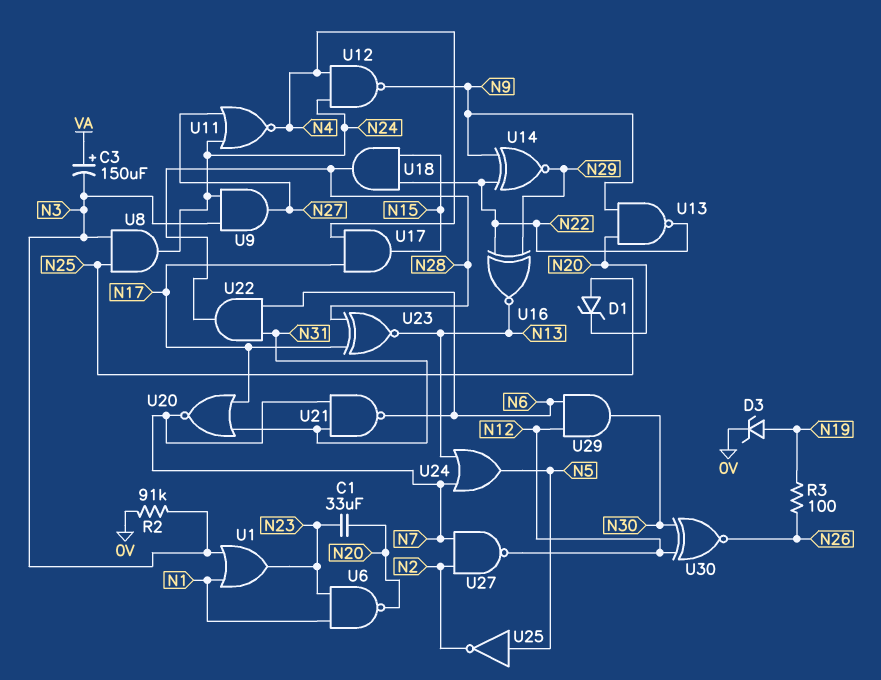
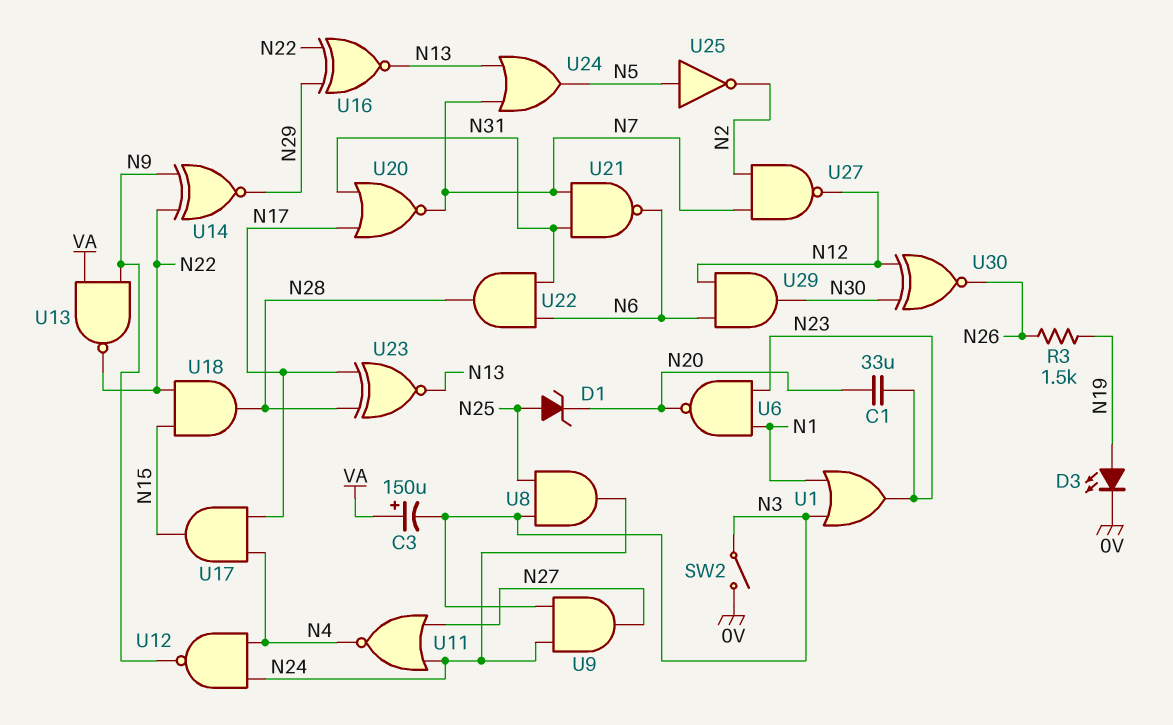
D3: zener (A N19, K 0V) -> LED (A N19, K 0V)
R2: 91k (0V, N3) -> none
R3: 100 (N19, N26) -> 1.5k (N19, N26)
SW2: none -> switch (0V, N3)
U13: NAND (in N9, in N20, out N22) -> NAND (in N9, in VA, out N22)

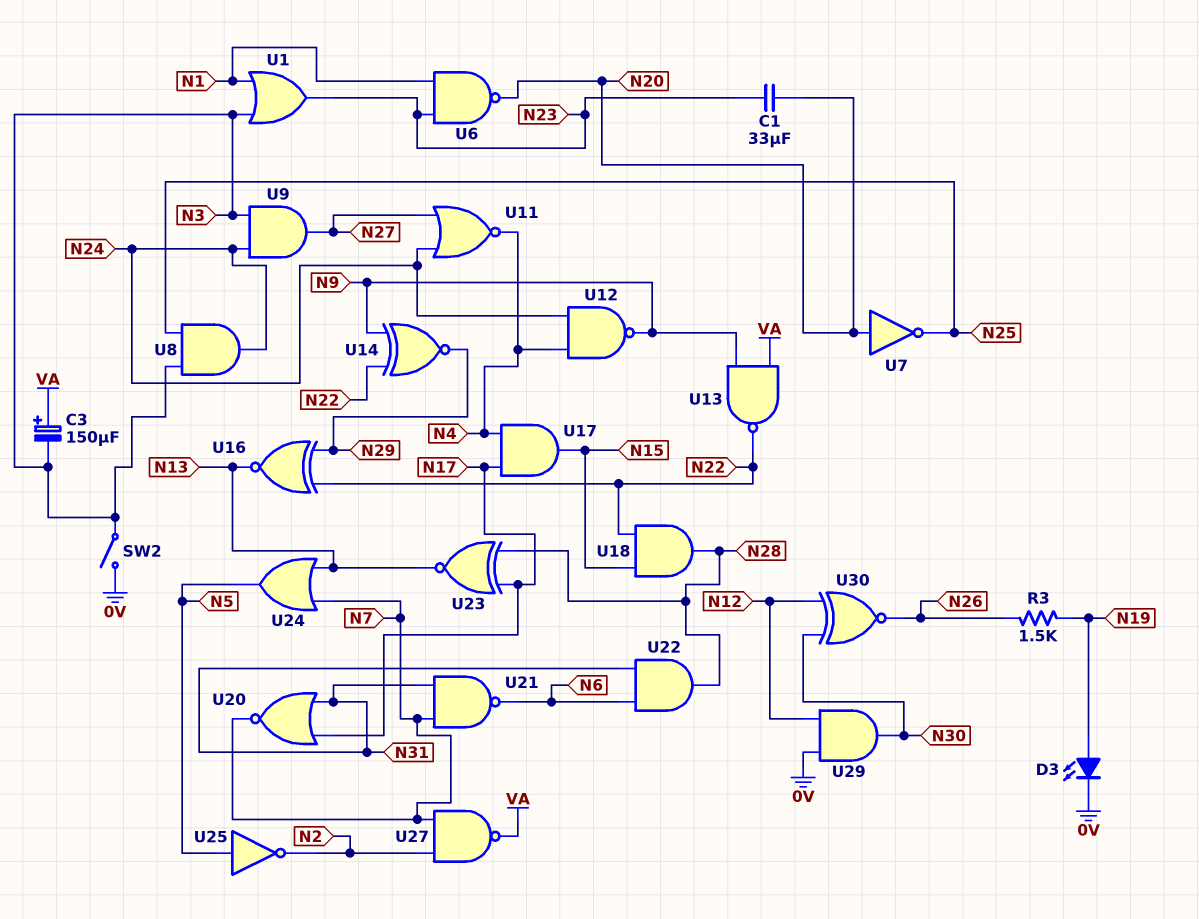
D1: zener (A N25, K N20) -> none
U7: none -> NOT (in N20, out N25)
U27: NAND (in N2, in N7, out N12) -> NAND (in N2, in N7, out VA)
U29: AND (in N6, in N12, out N30) -> AND (in 0V, in N12, out N30)

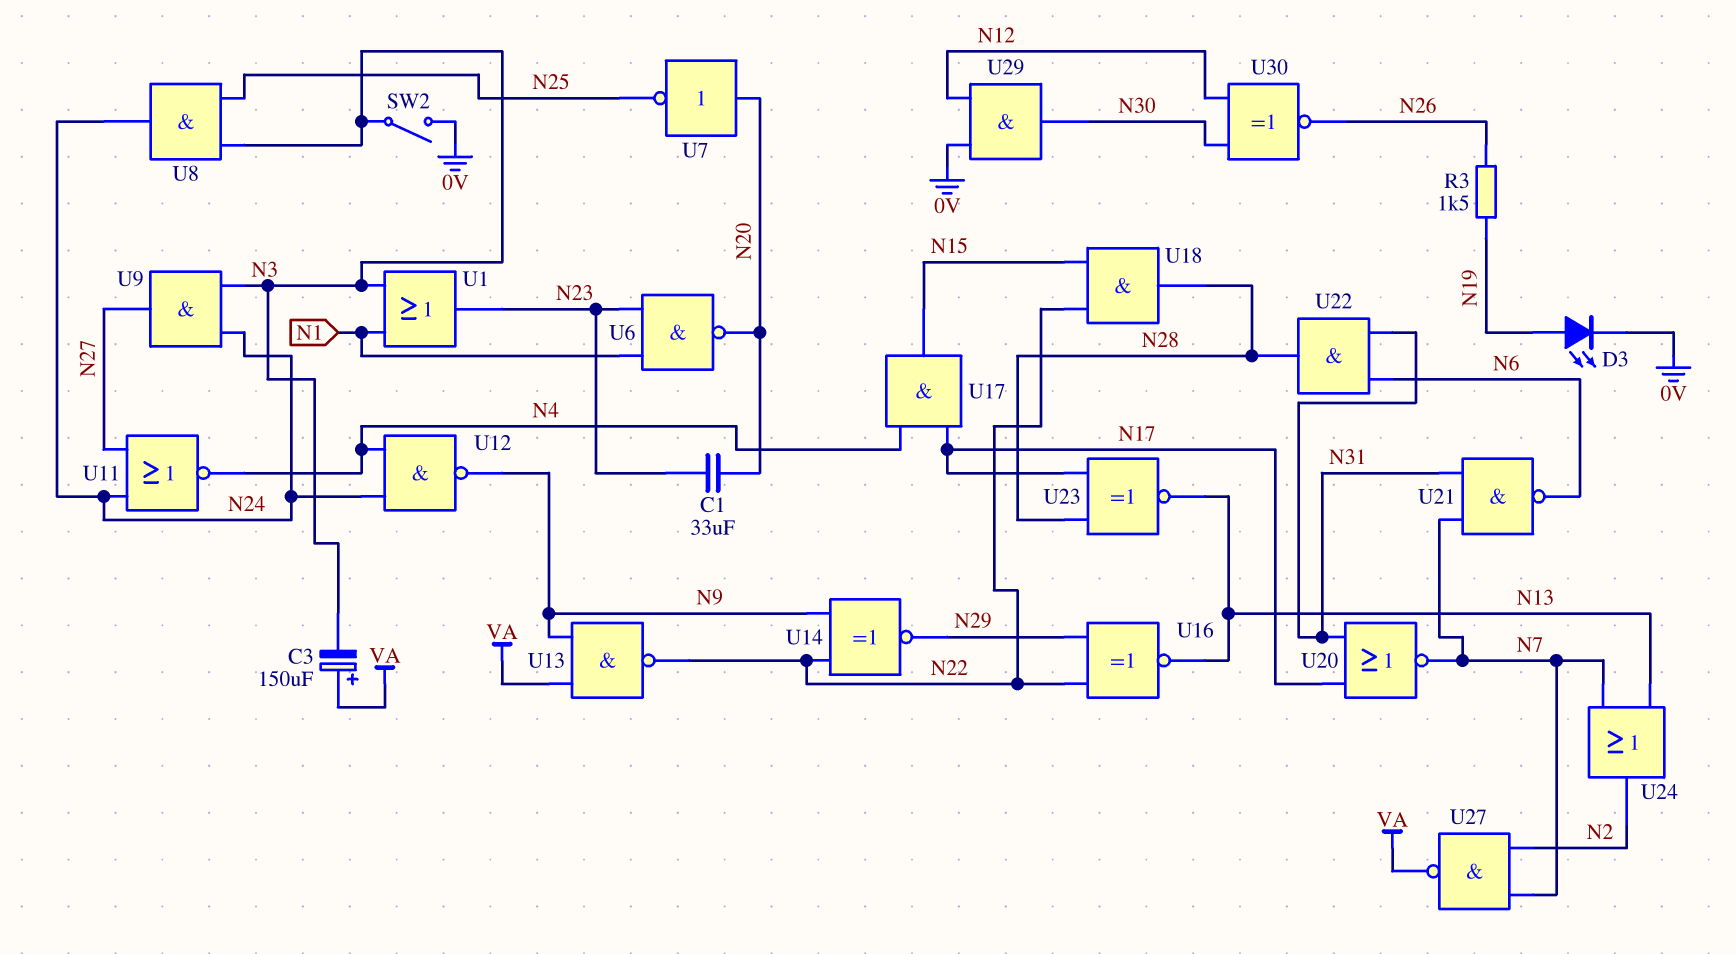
U24: OR (in N7, in N13, out N5) -> OR (in N7, in N13, out N2)
U25: NOT (in N5, out N2) -> none

